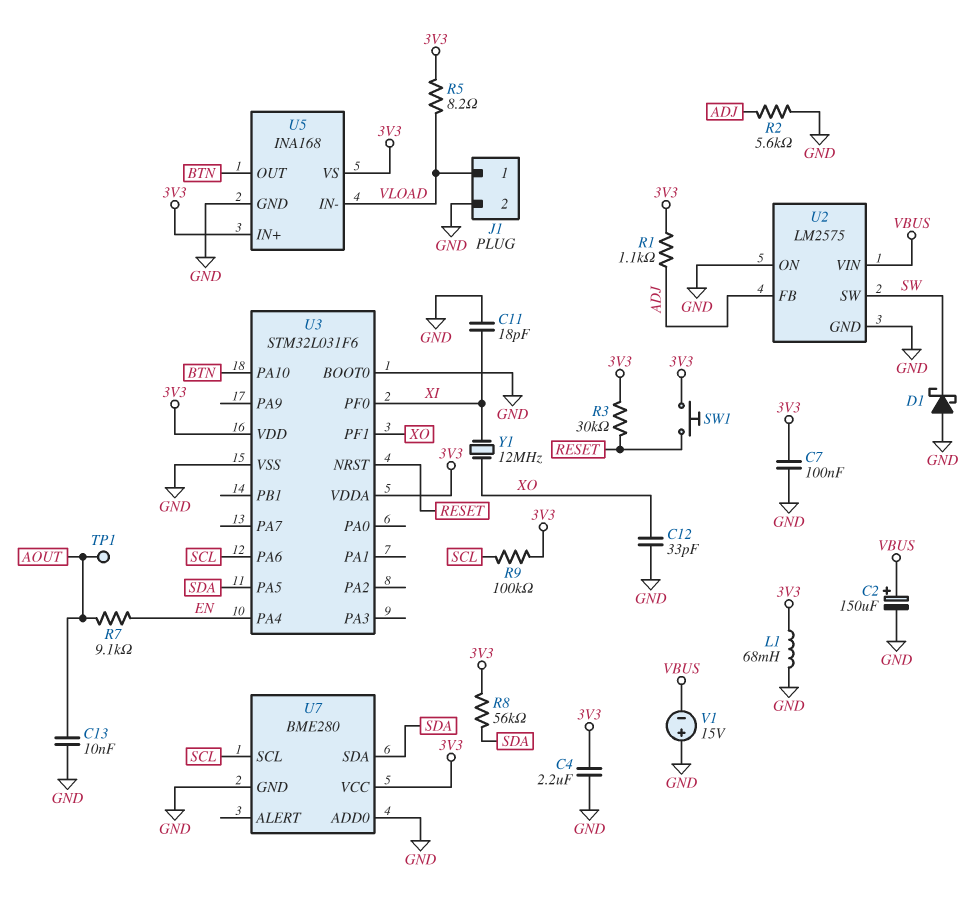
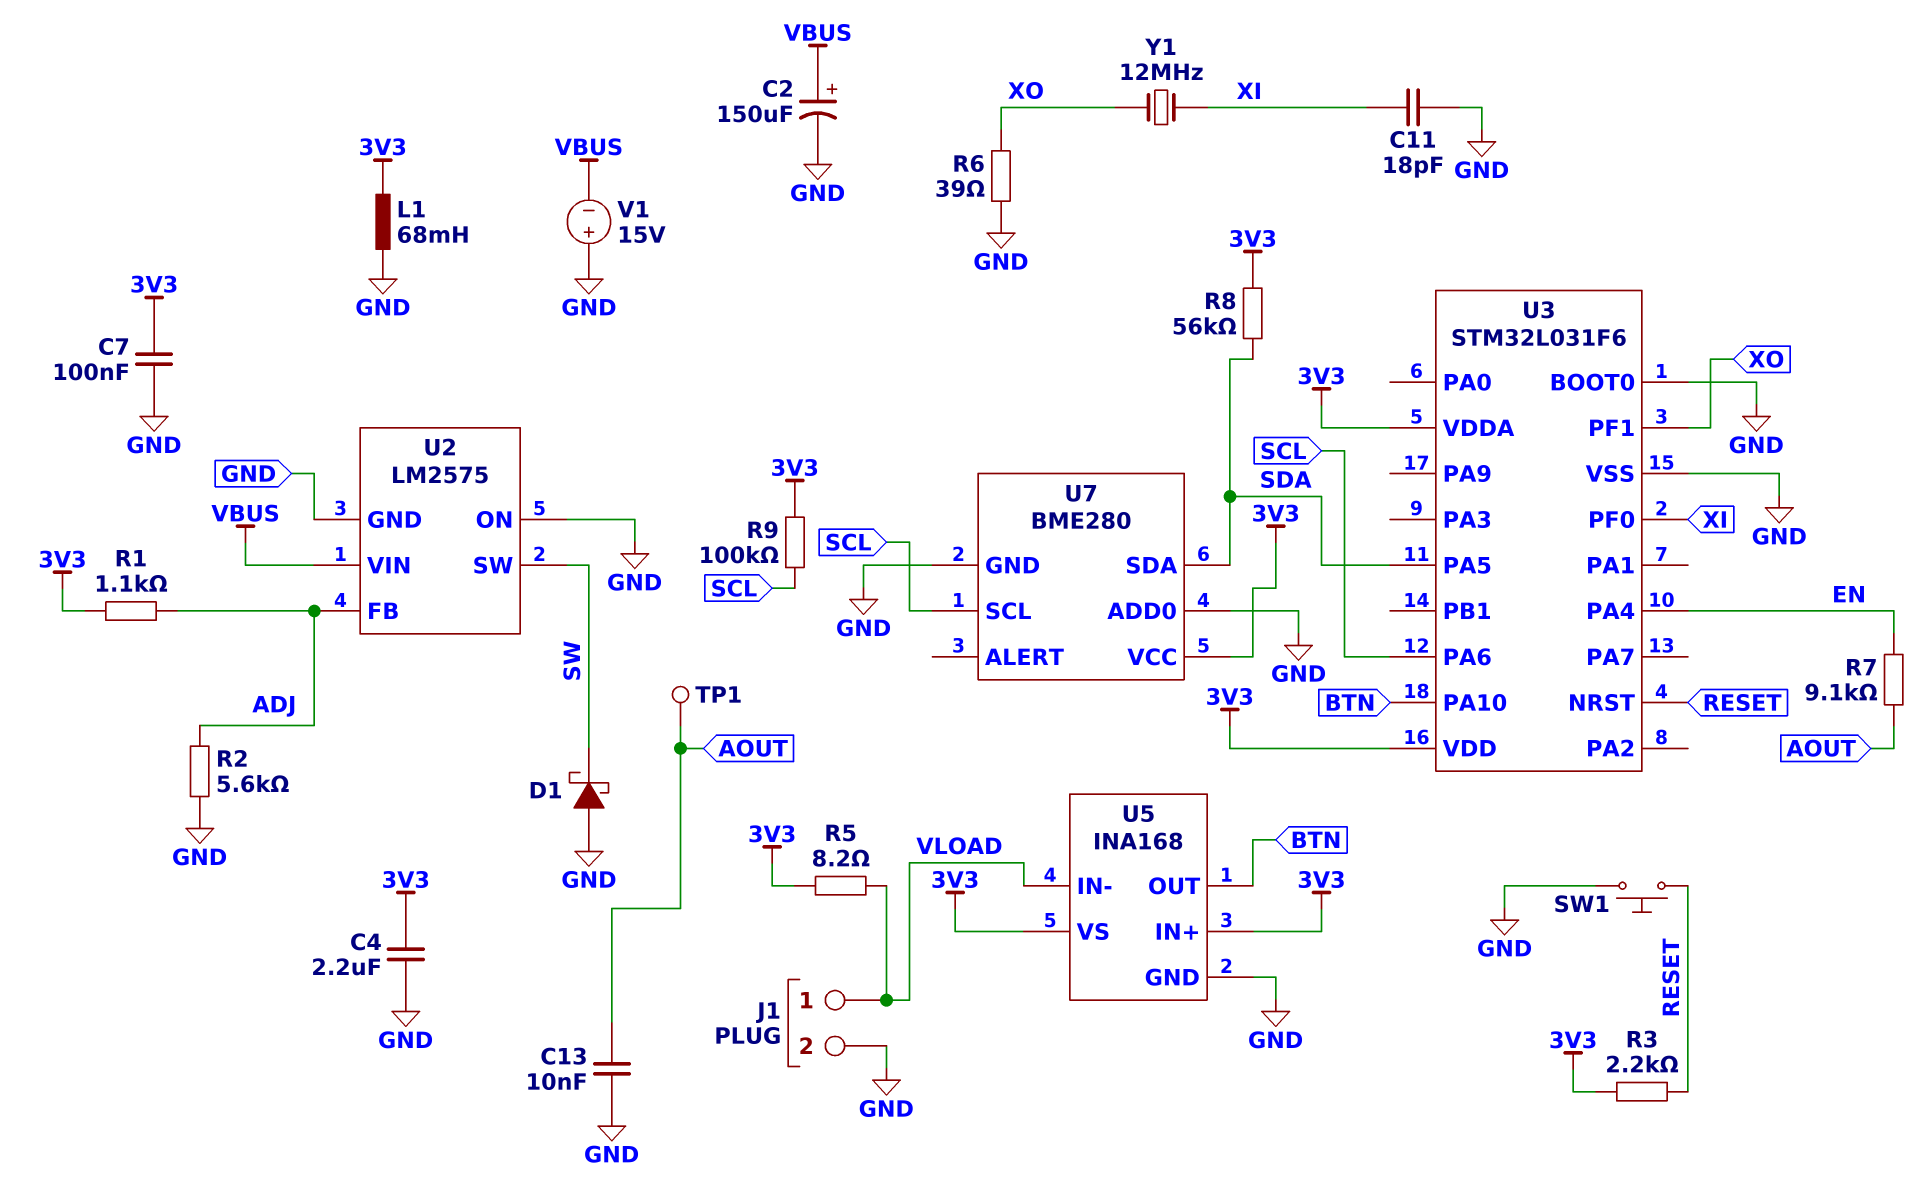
C12: 33pF (GND, XO) -> none
R3: 30k (3V3, RESET) -> 2.2k (3V3, RESET)
R6: none -> 39 (GND, XO)
SW1: button (3V3, RESET) -> button (GND, RESET)

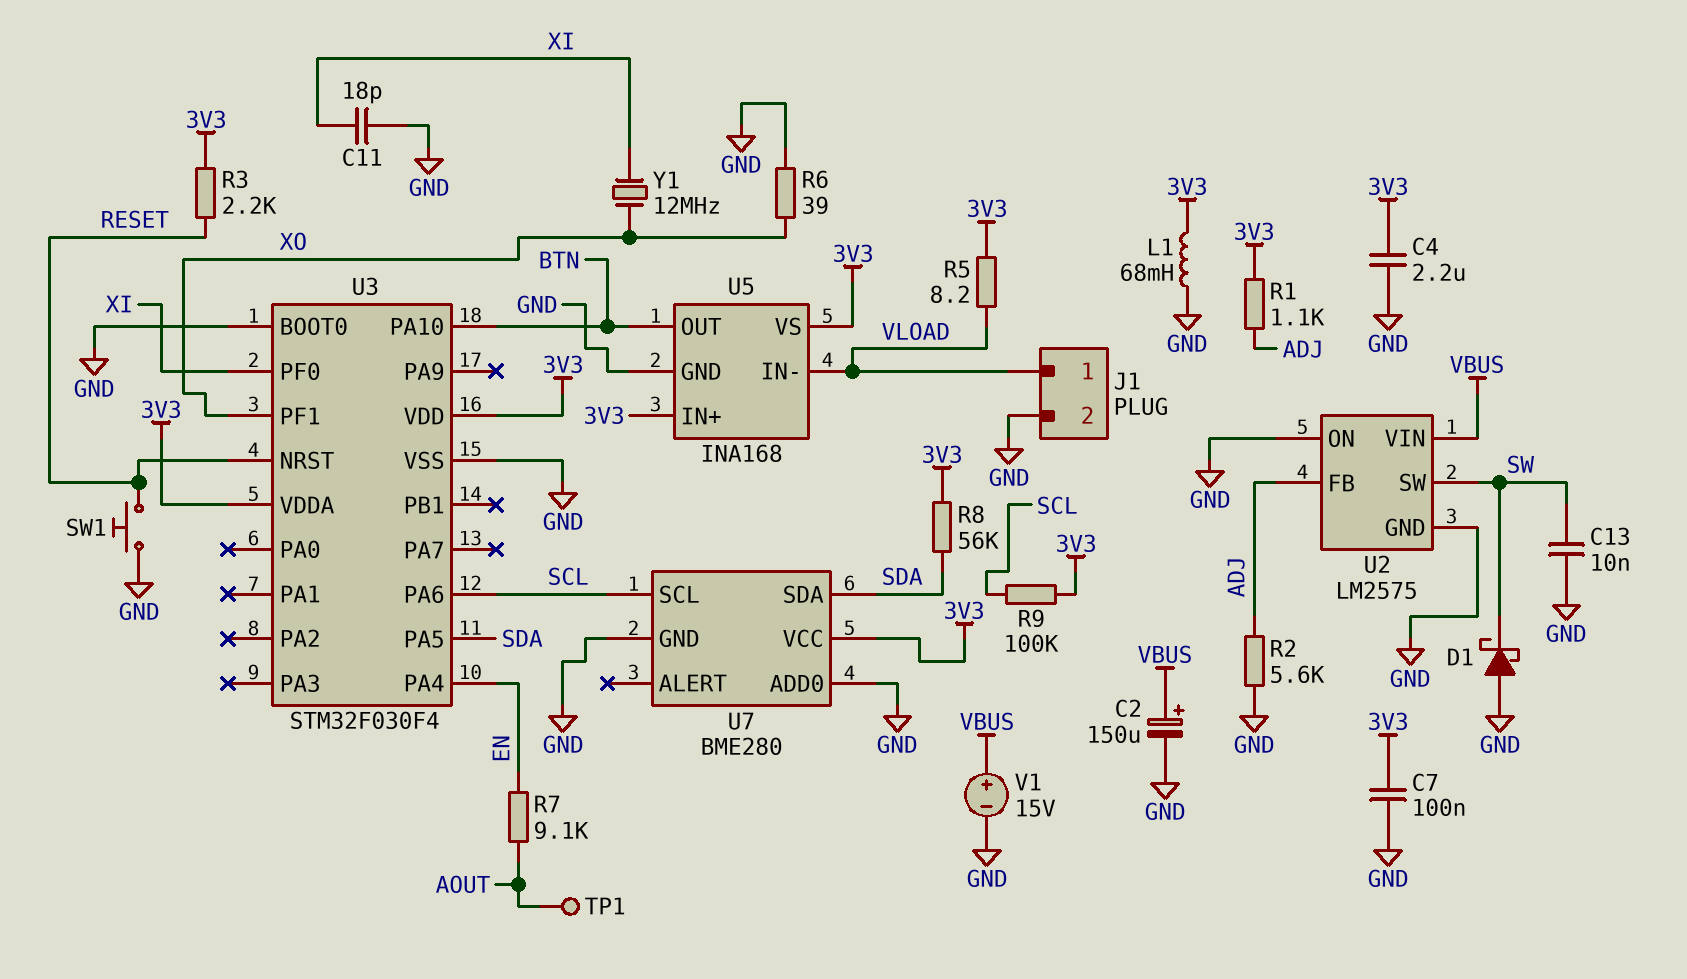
C13: 10nF (AOUT, GND) -> 10nF (GND, SW)
U3: STM32L031F6 -> STM32F030F4
V1: 15V (plus GND, minus VBUS) -> 15V (plus VBUS, minus GND)

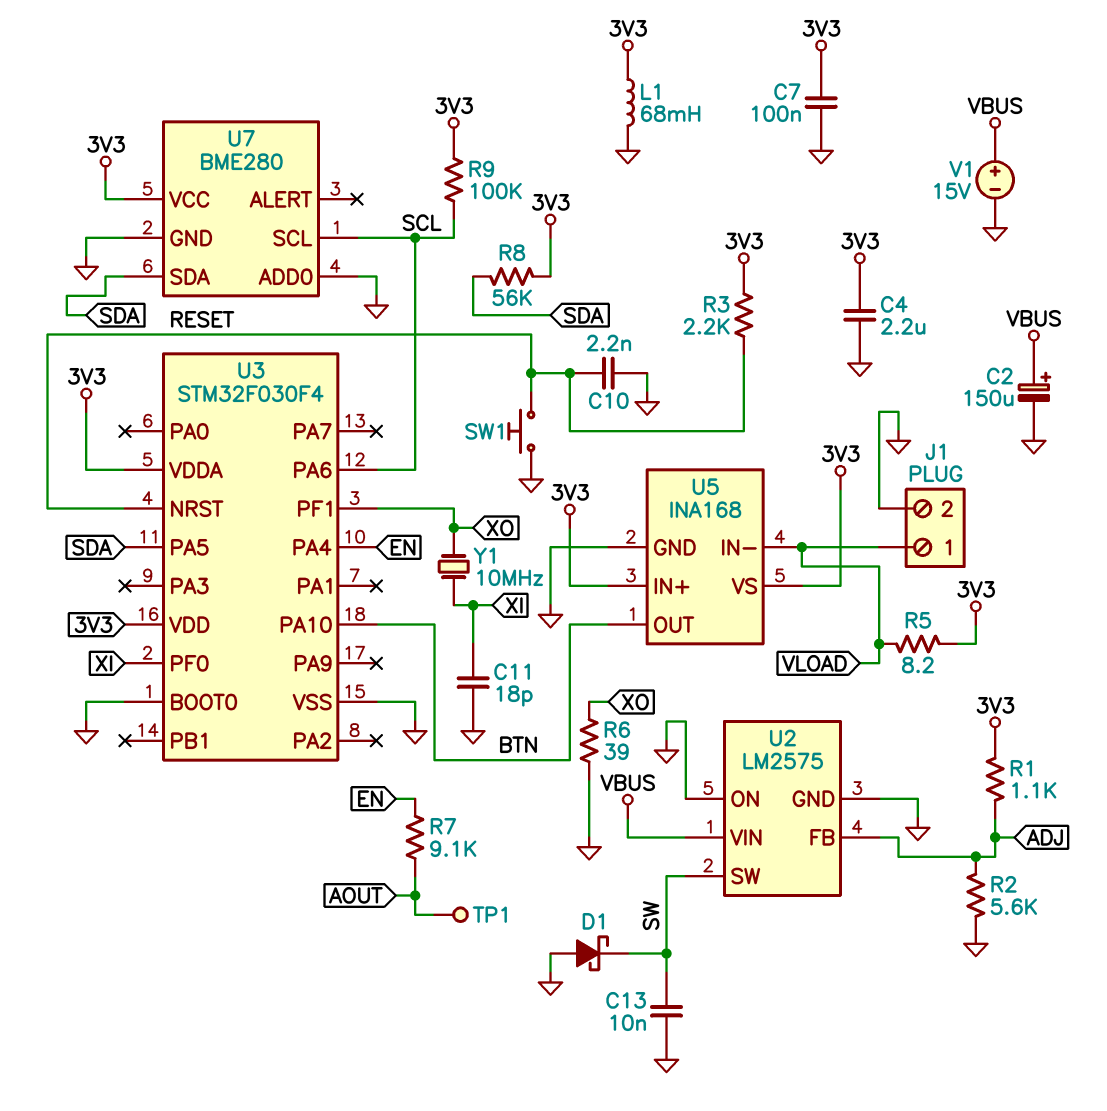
C10: none -> 2.2nF (GND, RESET)
Y1: 12MHz (XI, XO) -> 10MHz (XI, XO)

